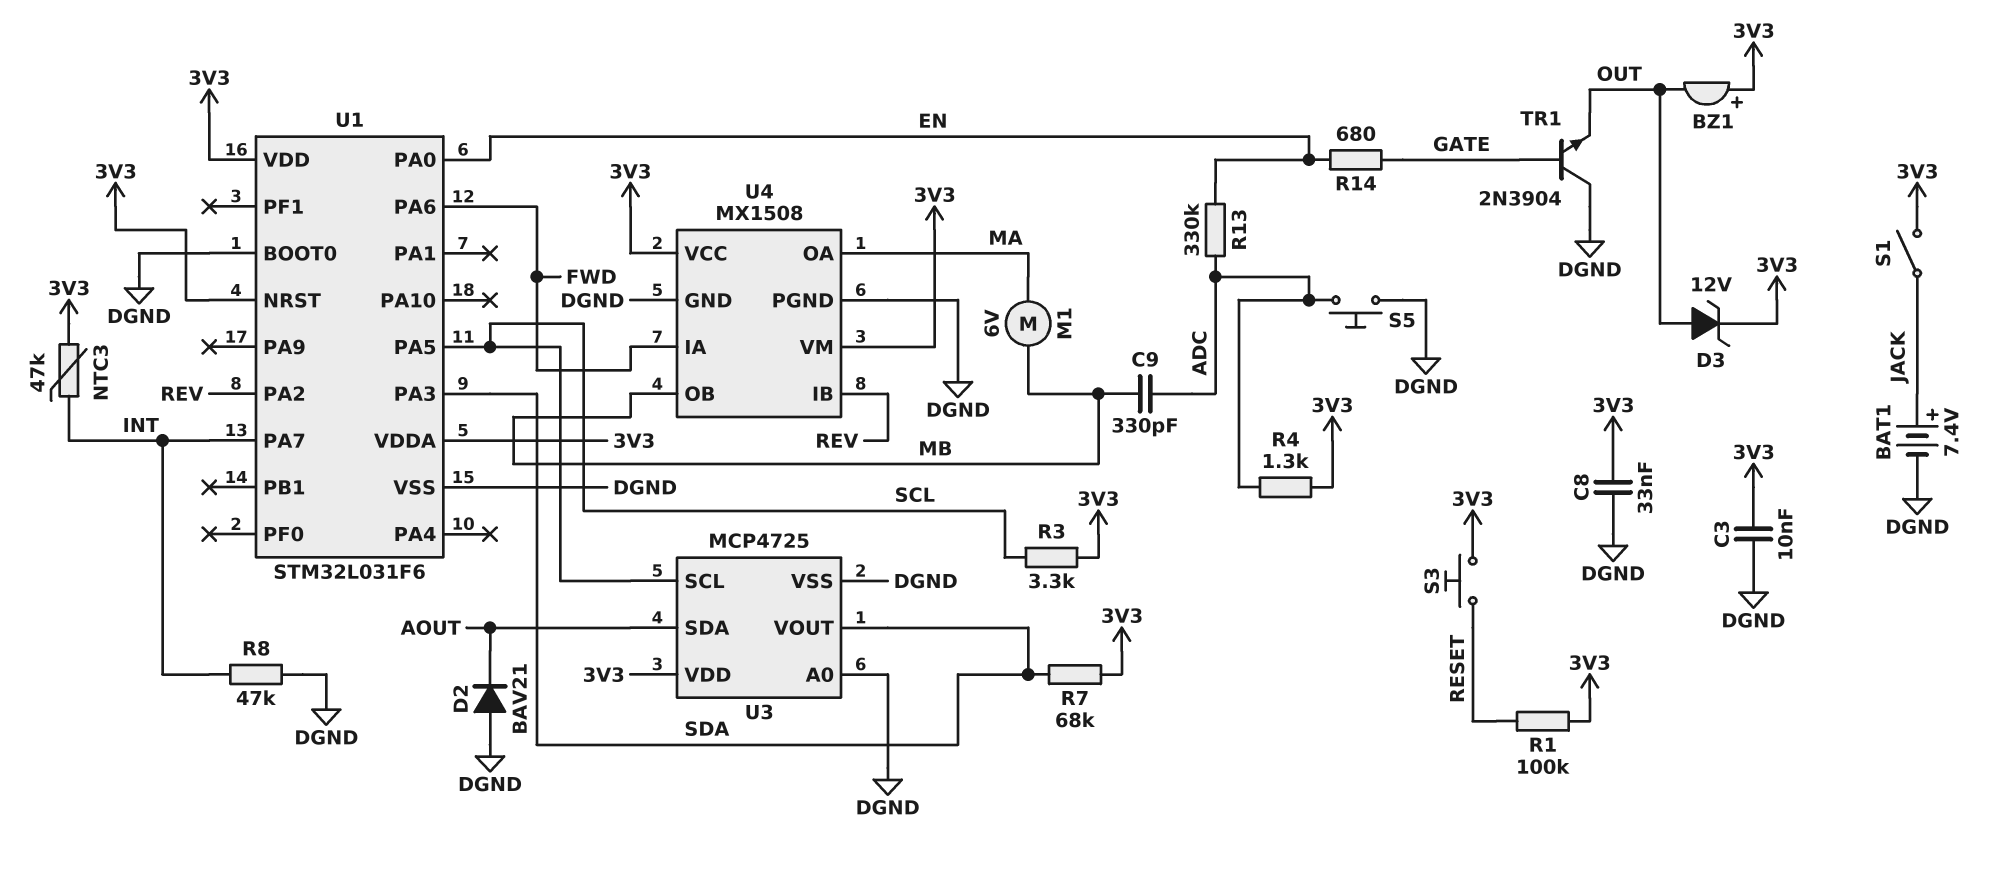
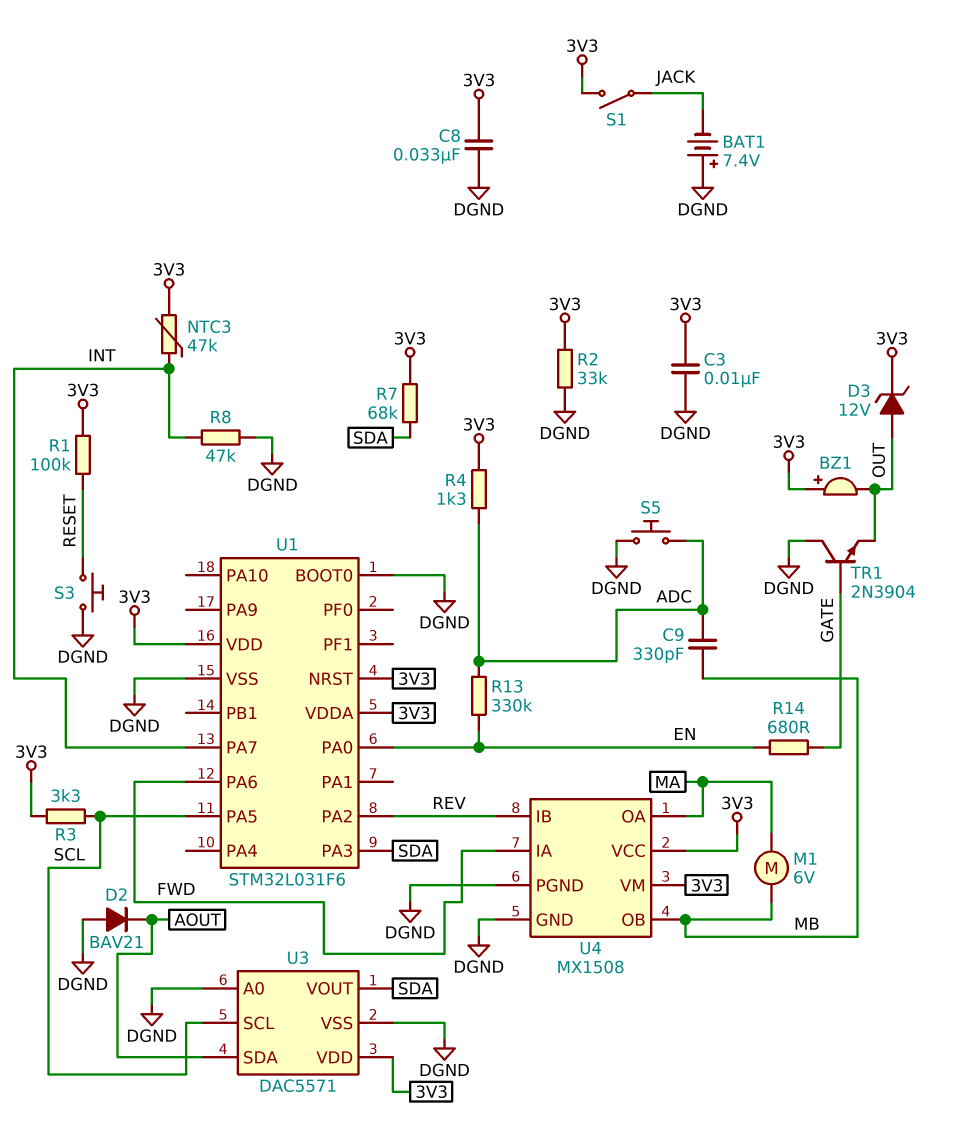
BAT1: 7.4V (plus JACK, minus DGND) -> 7.4V (plus DGND, minus JACK)
R2: none -> 33k (3V3, DGND)
S3: button (3V3, RESET) -> button (DGND, RESET)
U3: MCP4725 -> DAC5571

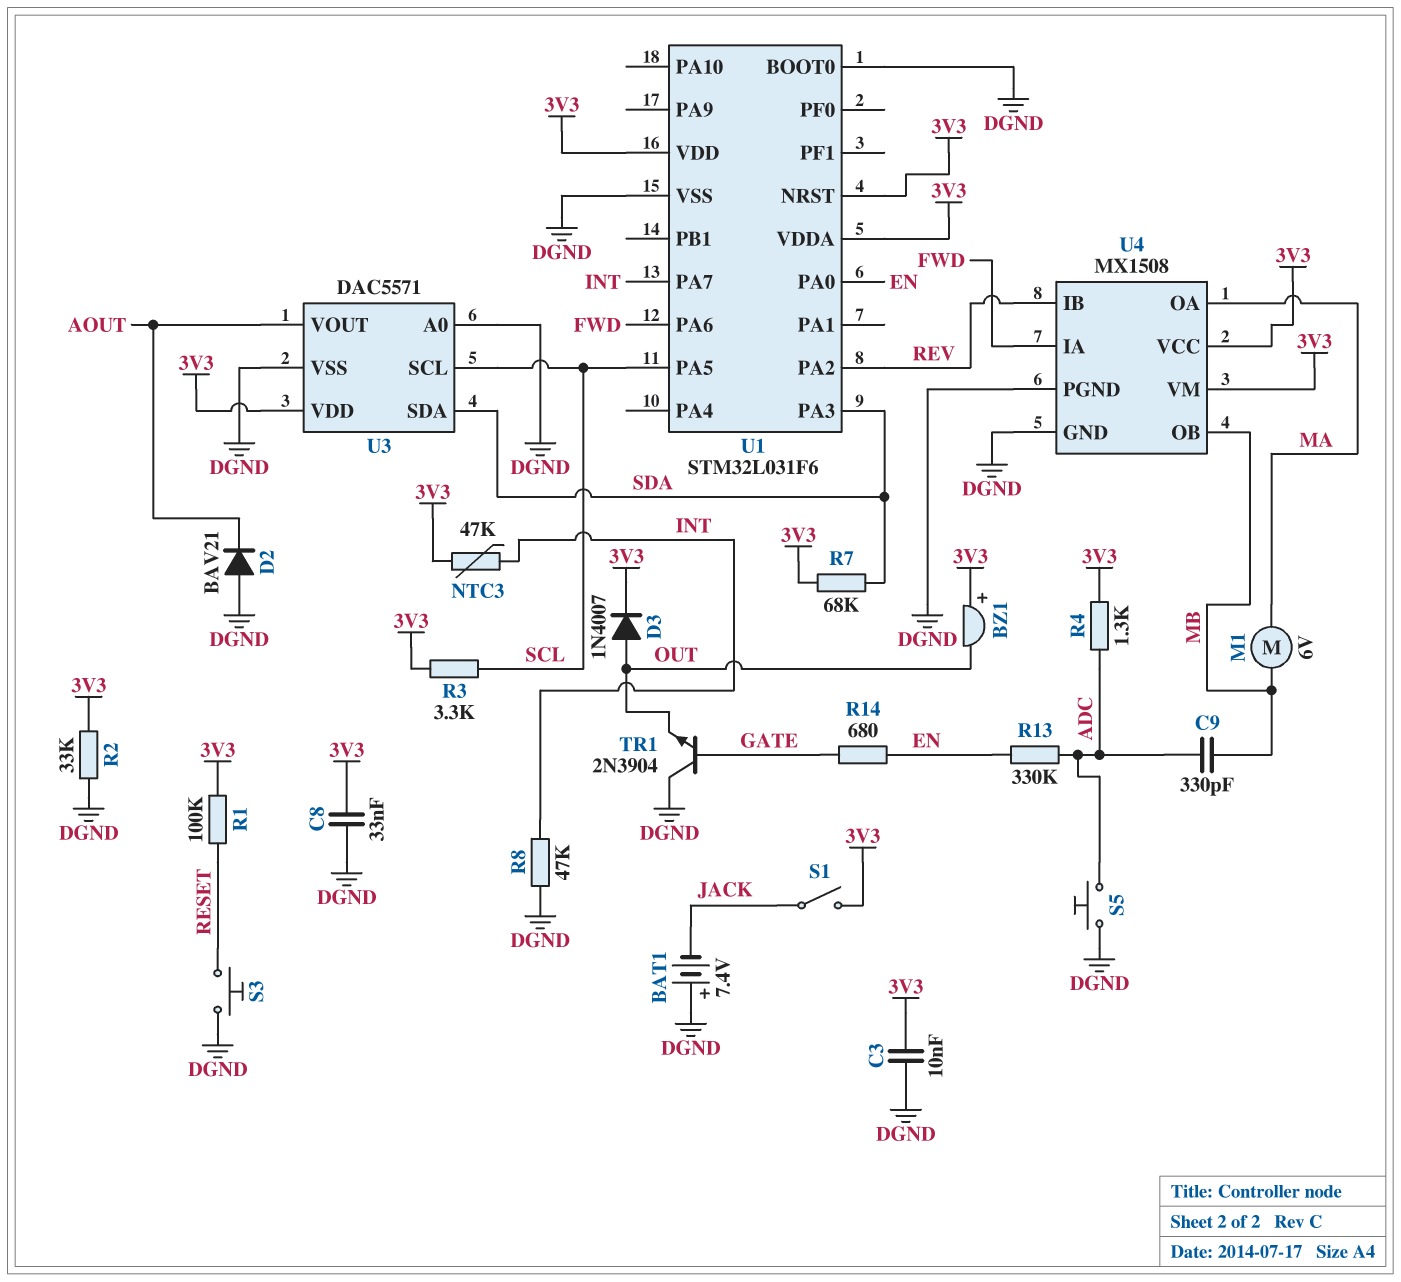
D3: zener 12V (A OUT, K 3V3) -> diode 1N4007 (A OUT, K 3V3)
U3 pin SDA: AOUT -> SDA
U3 pin VOUT: SDA -> AOUT

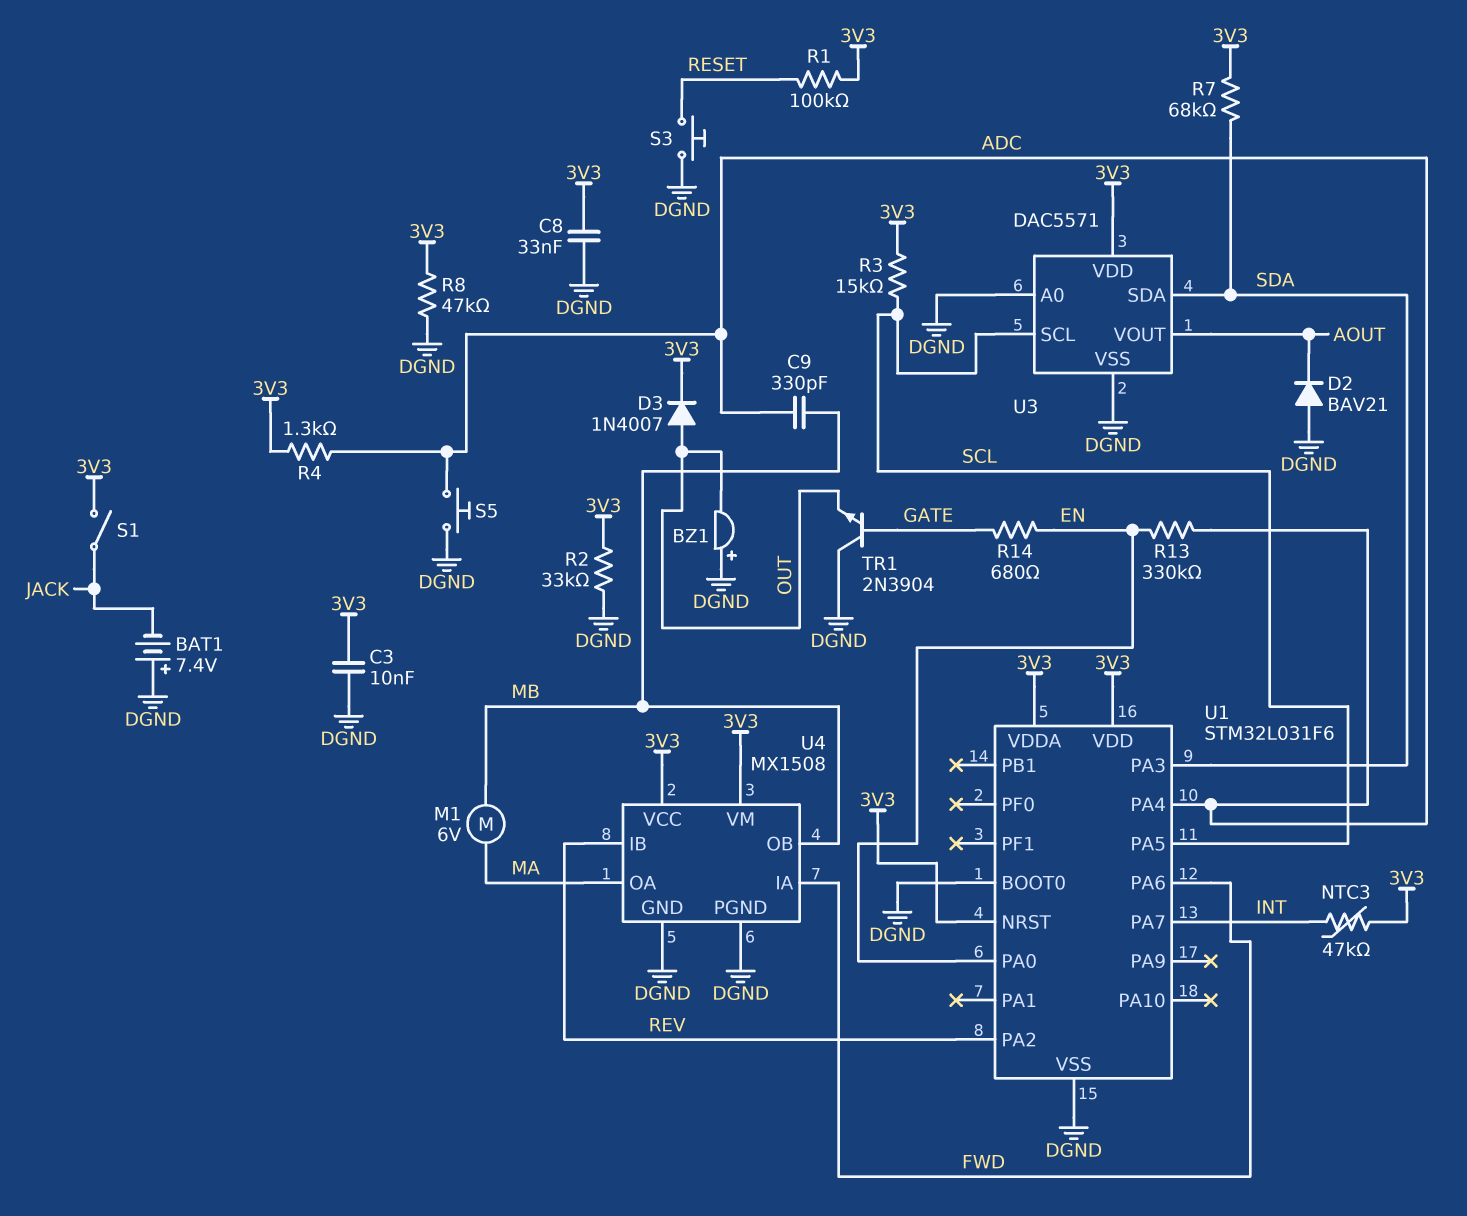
BZ1: buzzer (plus 3V3, minus OUT) -> buzzer (plus DGND, minus OUT)
R3: 3.3k (3V3, SCL) -> 15k (3V3, SCL)
R8: 47k (DGND, INT) -> 47k (3V3, DGND)
U1 pin PA4: none -> ADC

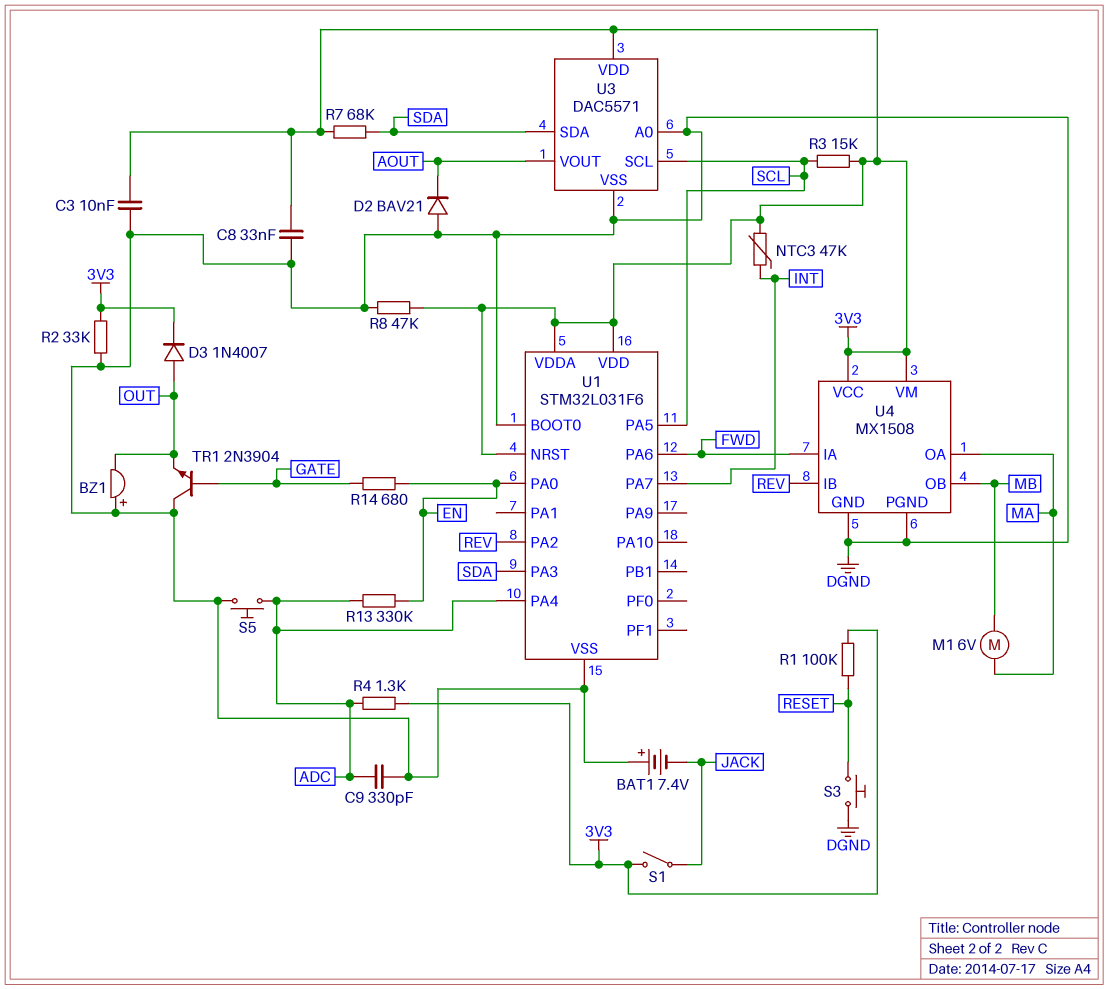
C9: 330pF (ADC, MB) -> 330pF (ADC, DGND)

